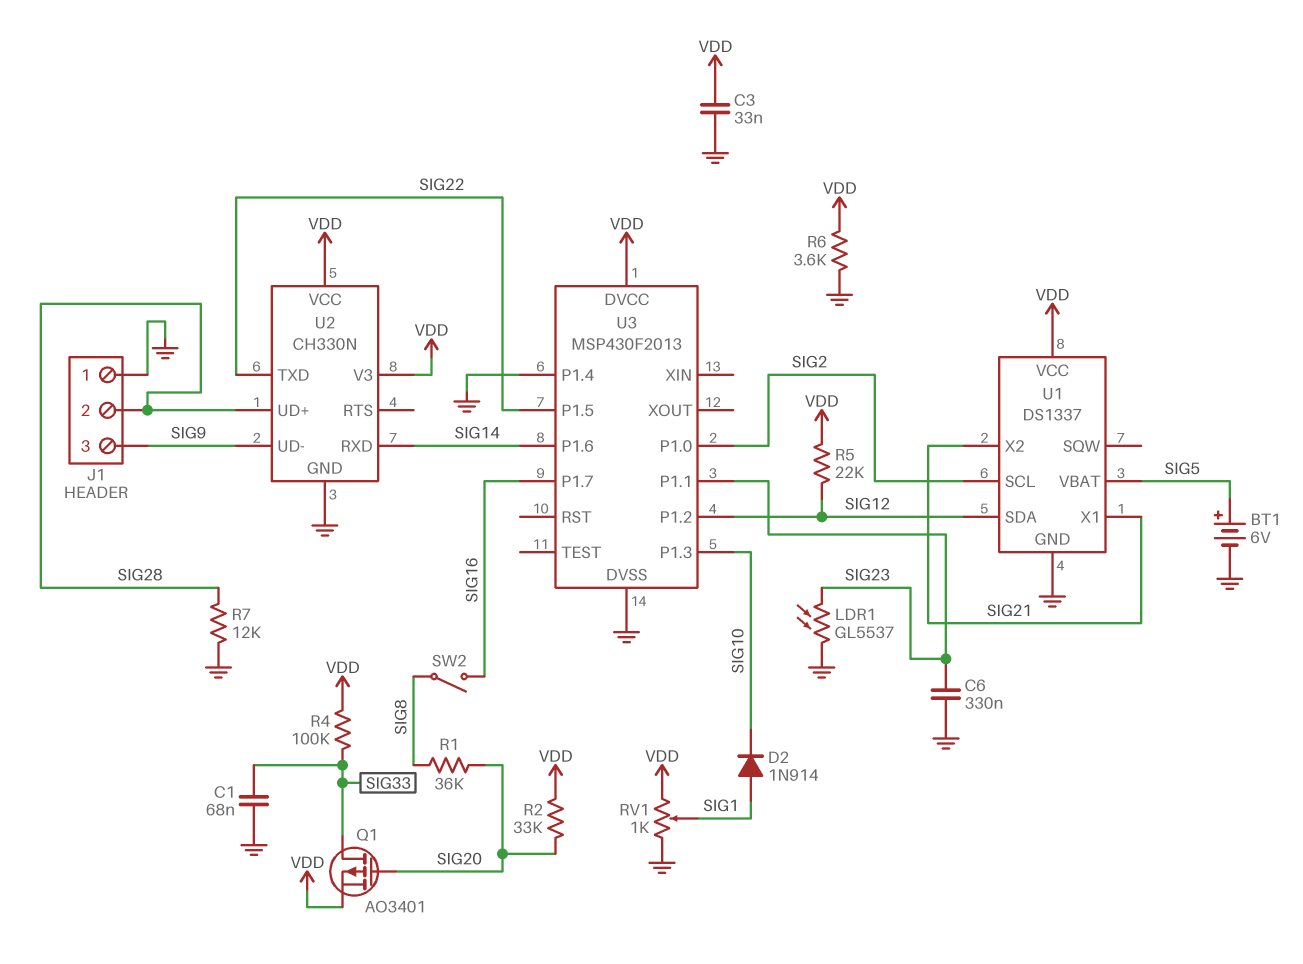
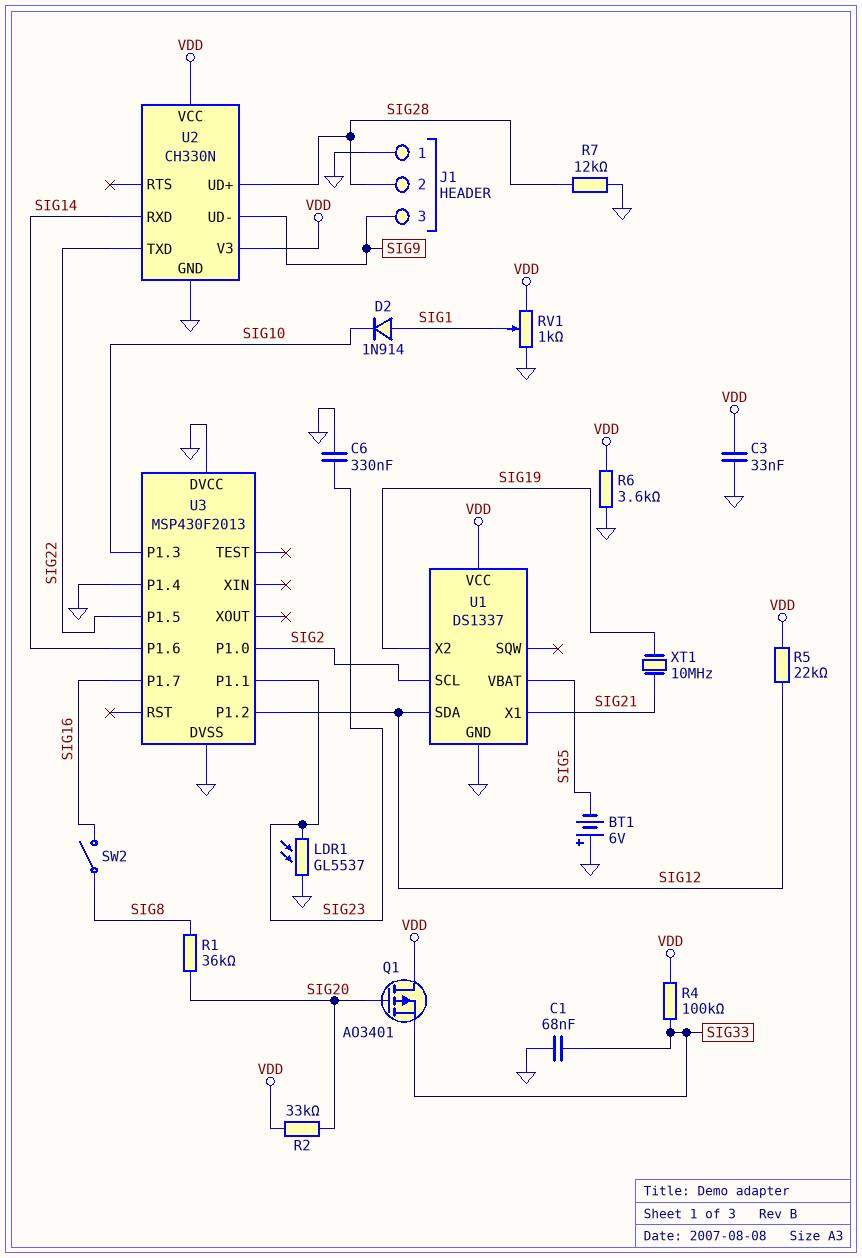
BT1: 6V (plus SIG5, minus GND) -> 6V (plus GND, minus SIG5)
Q1: PMOS AO3401 (G SIG20, D SIG33, S VDD) -> PMOS AO3401 (G SIG20, D VDD, S SIG33)
U1 pin X2: SIG21 -> SIG19
U3 pin DVCC: VDD -> GND
XT1: none -> 10MHz (SIG19, SIG21)

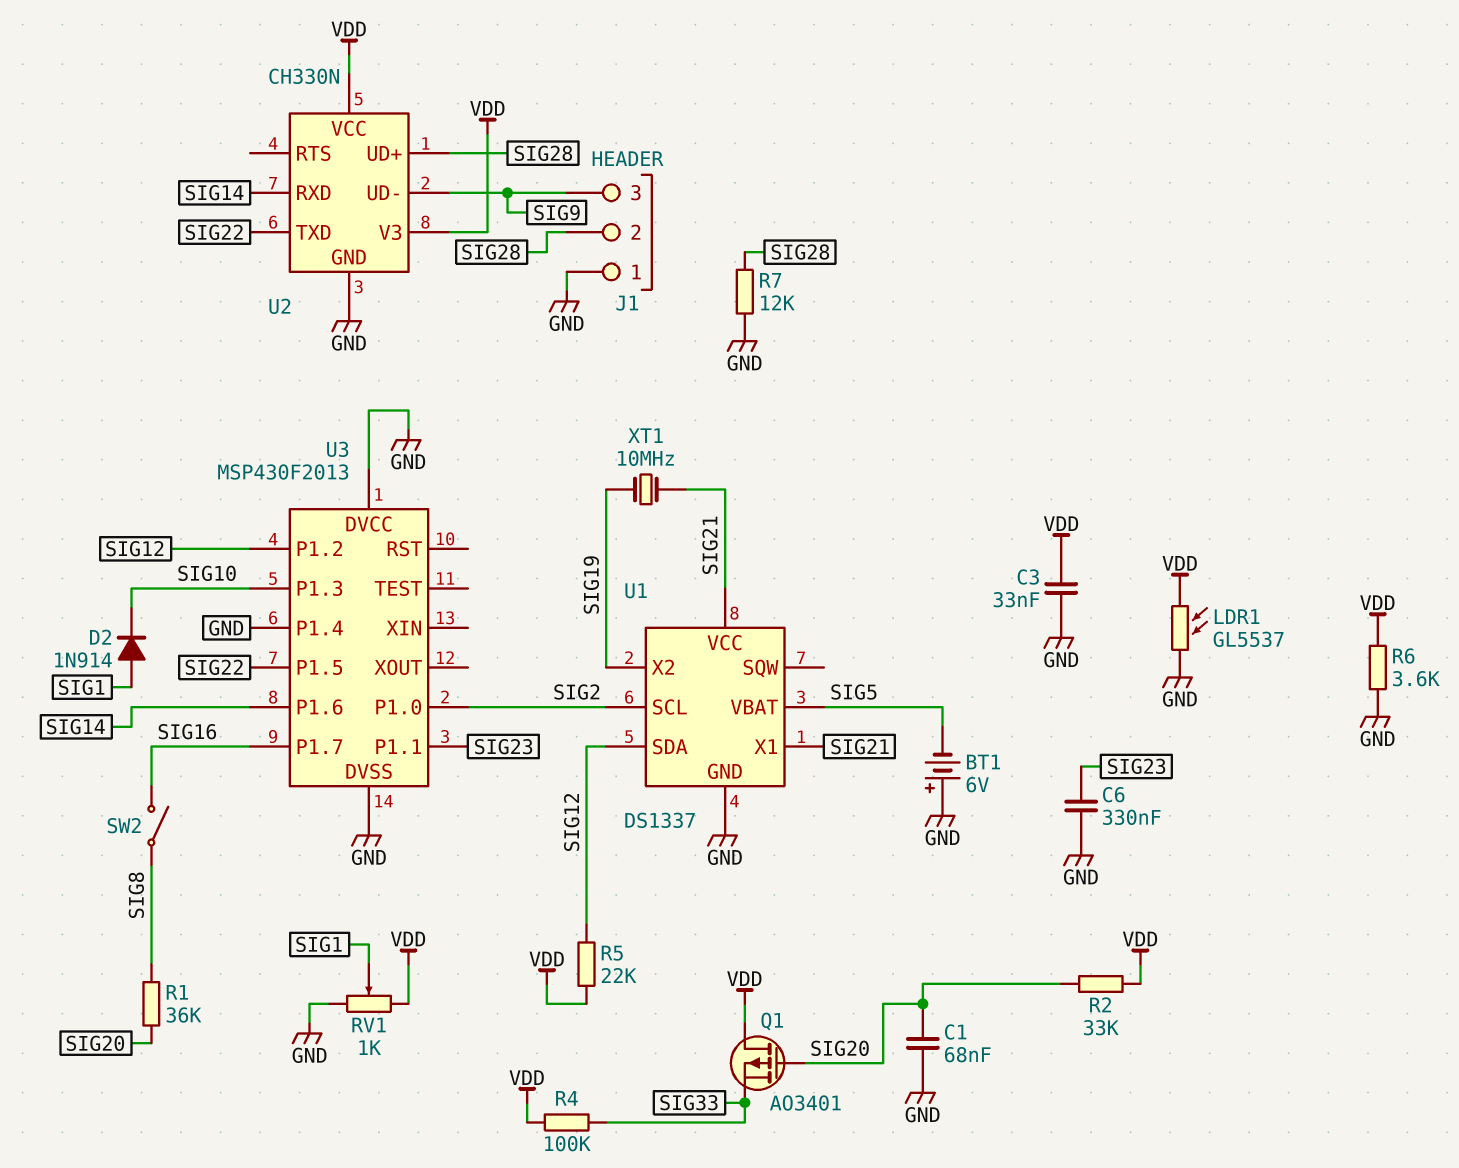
C1: 68nF (GND, SIG33) -> 68nF (GND, SIG20)
LDR1: GL5537 (GND, SIG23) -> GL5537 (GND, VDD)
U1 pin VCC: VDD -> SIG21

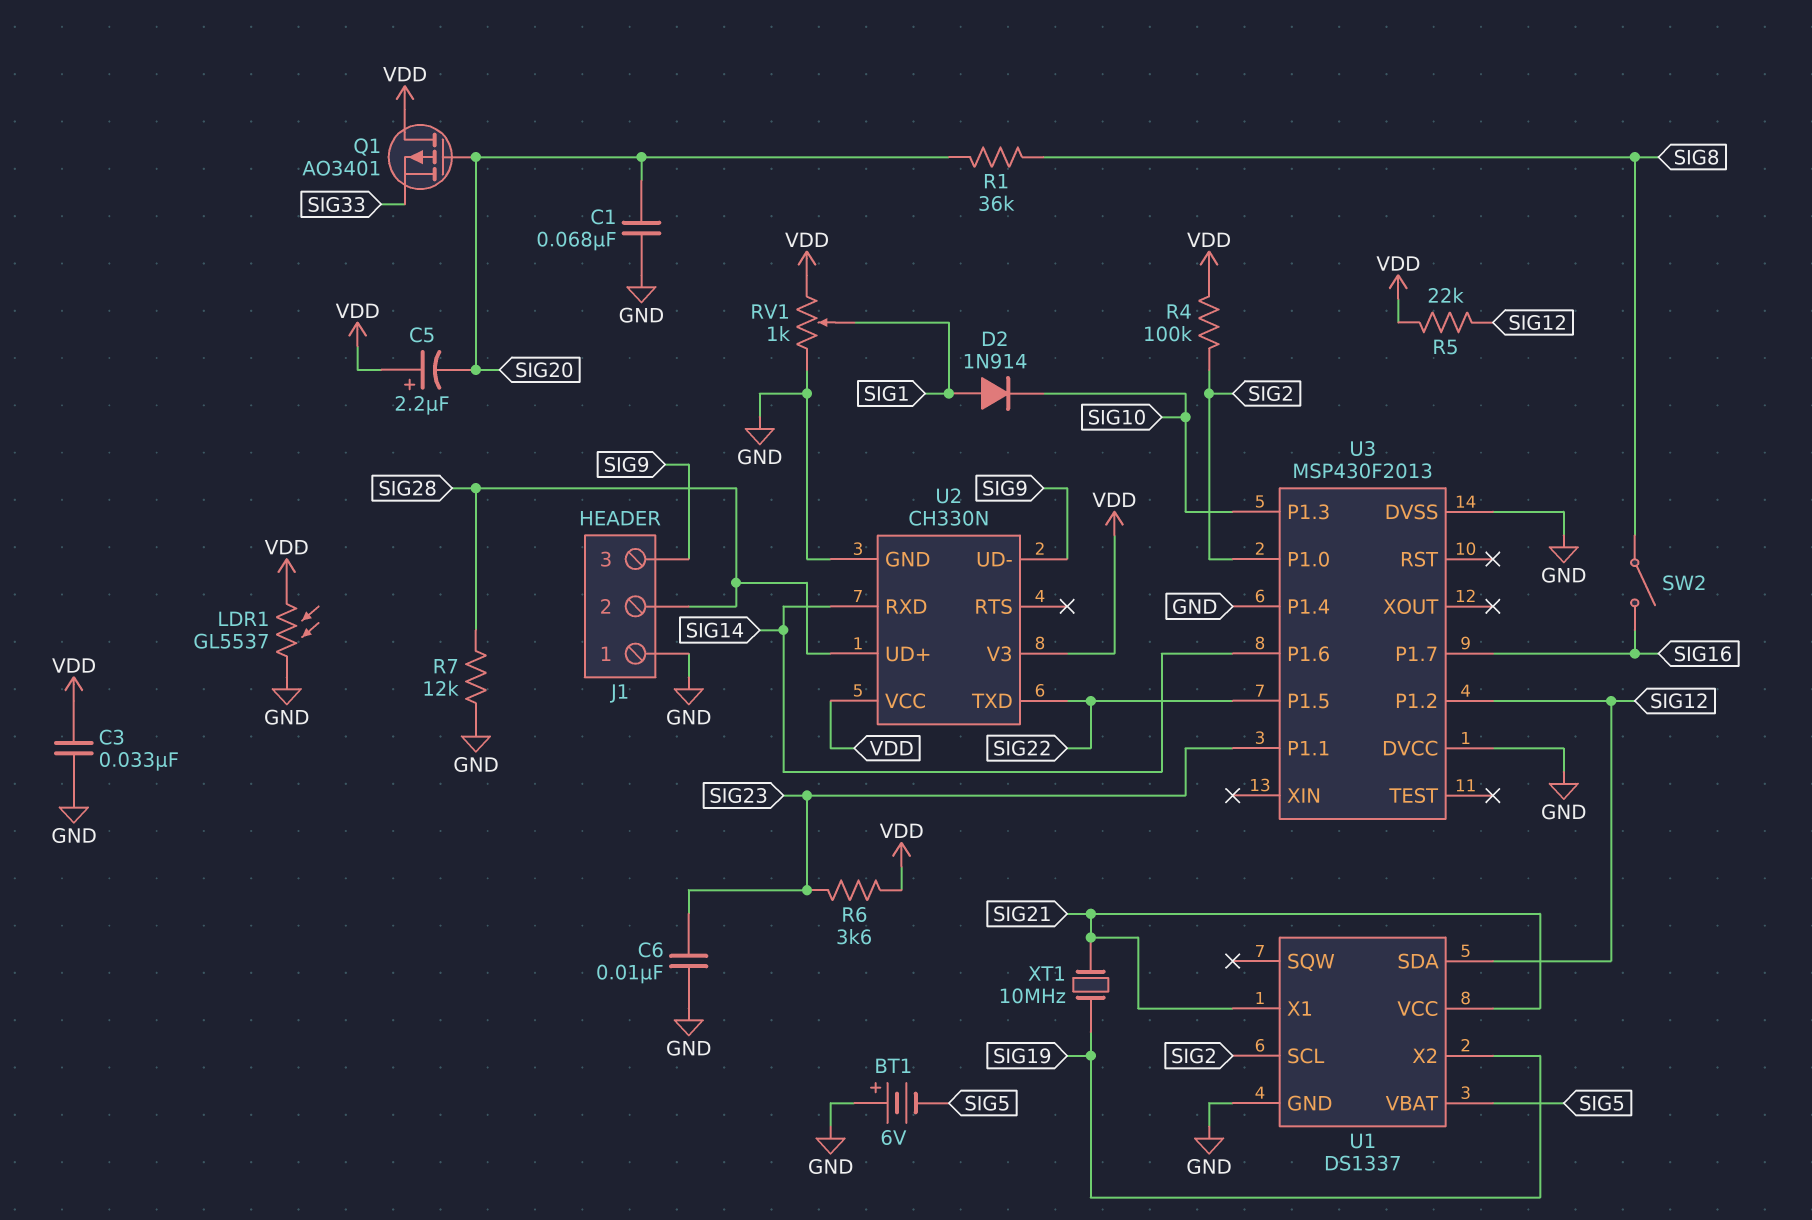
C5: none -> 2.2uF (plus VDD, minus SIG20)
C6: 330nF (GND, SIG23) -> 10nF (GND, SIG23)
R2: 33k (SIG20, VDD) -> none
R4: 100k (SIG33, VDD) -> 100k (SIG2, VDD)
R6: 3.6k (GND, VDD) -> 3.6k (SIG23, VDD)

